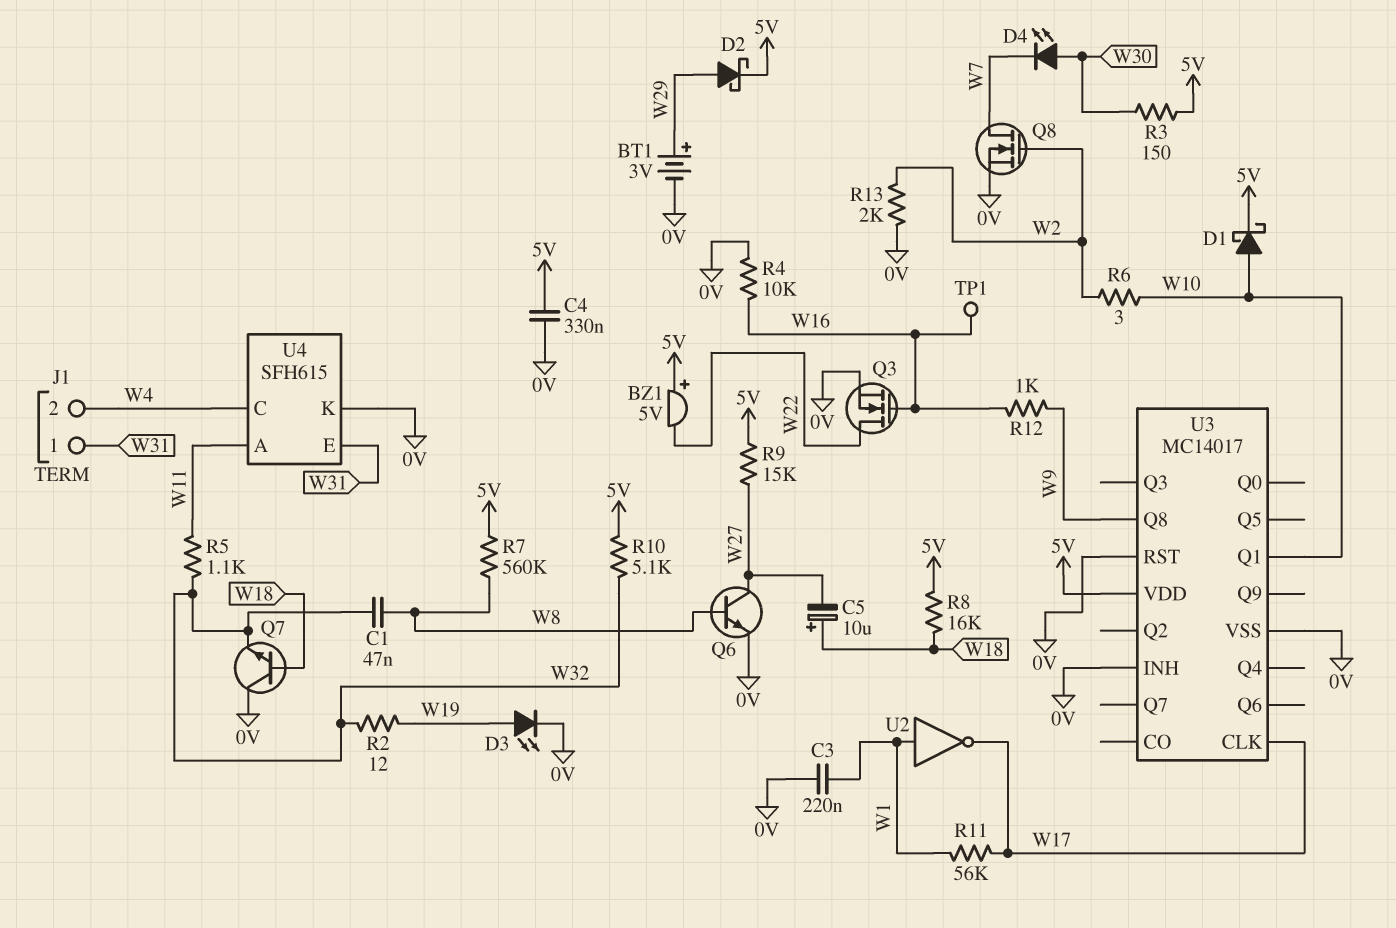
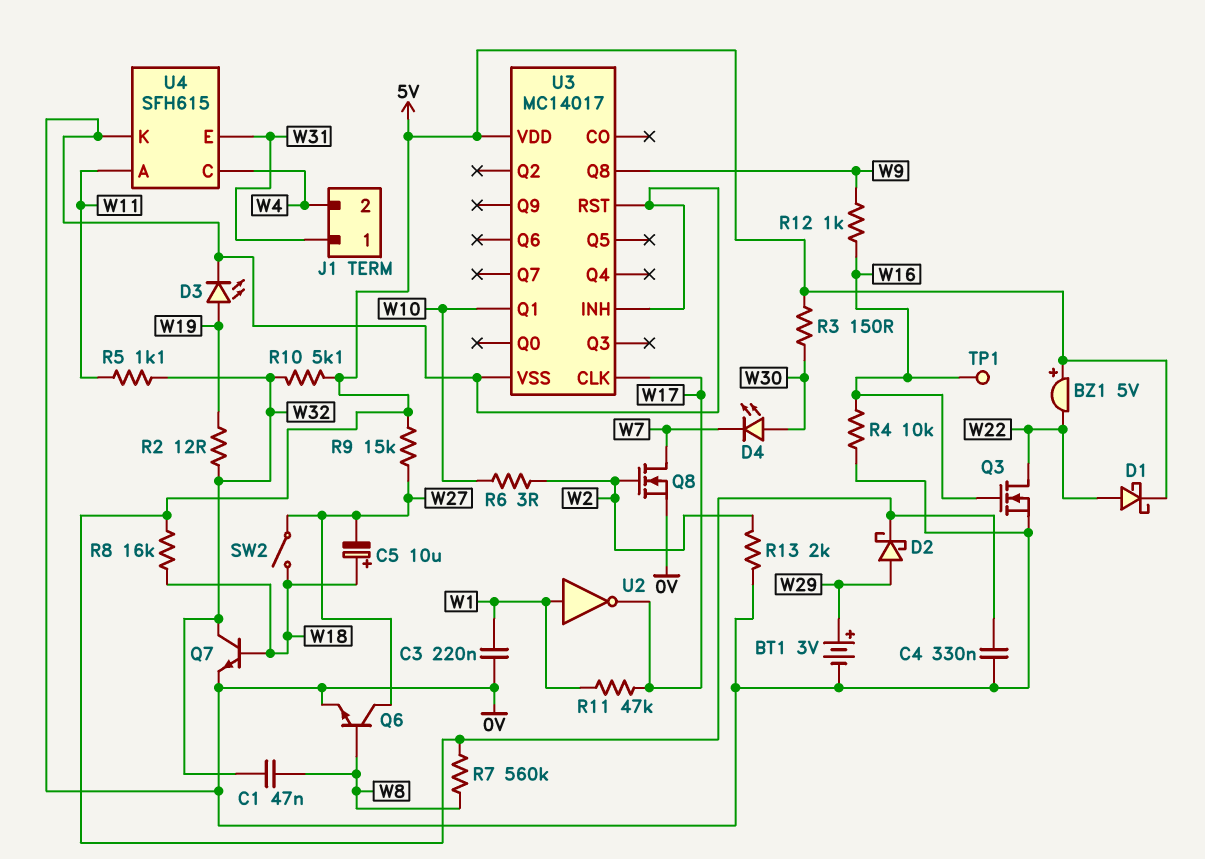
D1: schottky (A W10, K 5V) -> schottky (A W22, K 5V)
Q7: NPN (B W18, C 0V, E W32) -> NPN (B W18, C W32, E 0V)
R11: 56k (W1, W17) -> 47k (W1, W17)
SW2: none -> switch (W18, W27)

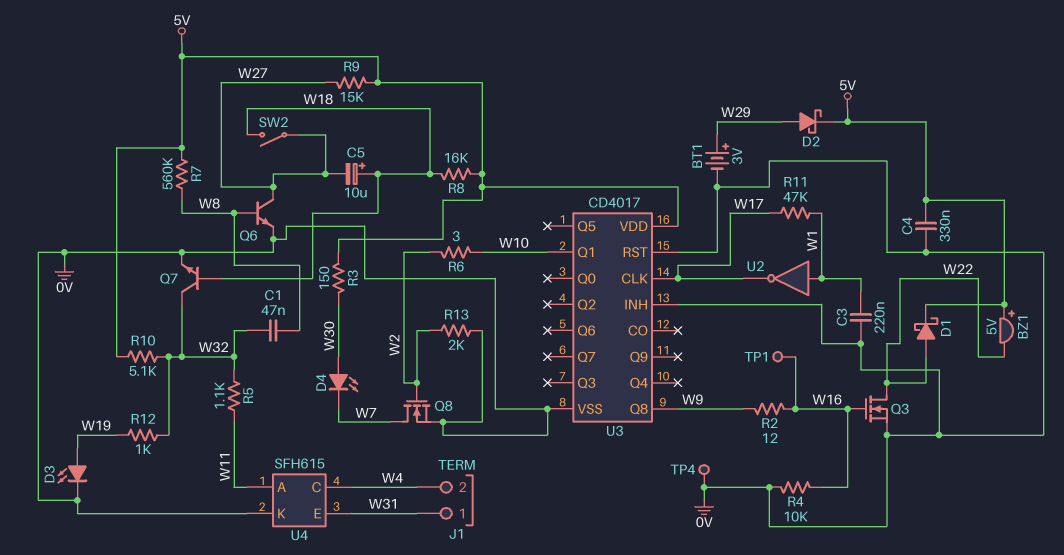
R2: 12 (W19, W32) -> 12 (W9, W16)
R12: 1k (W9, W16) -> 1k (W19, W32)
TP4: none -> test point (0V)
U3: MC14017 -> CD4017

